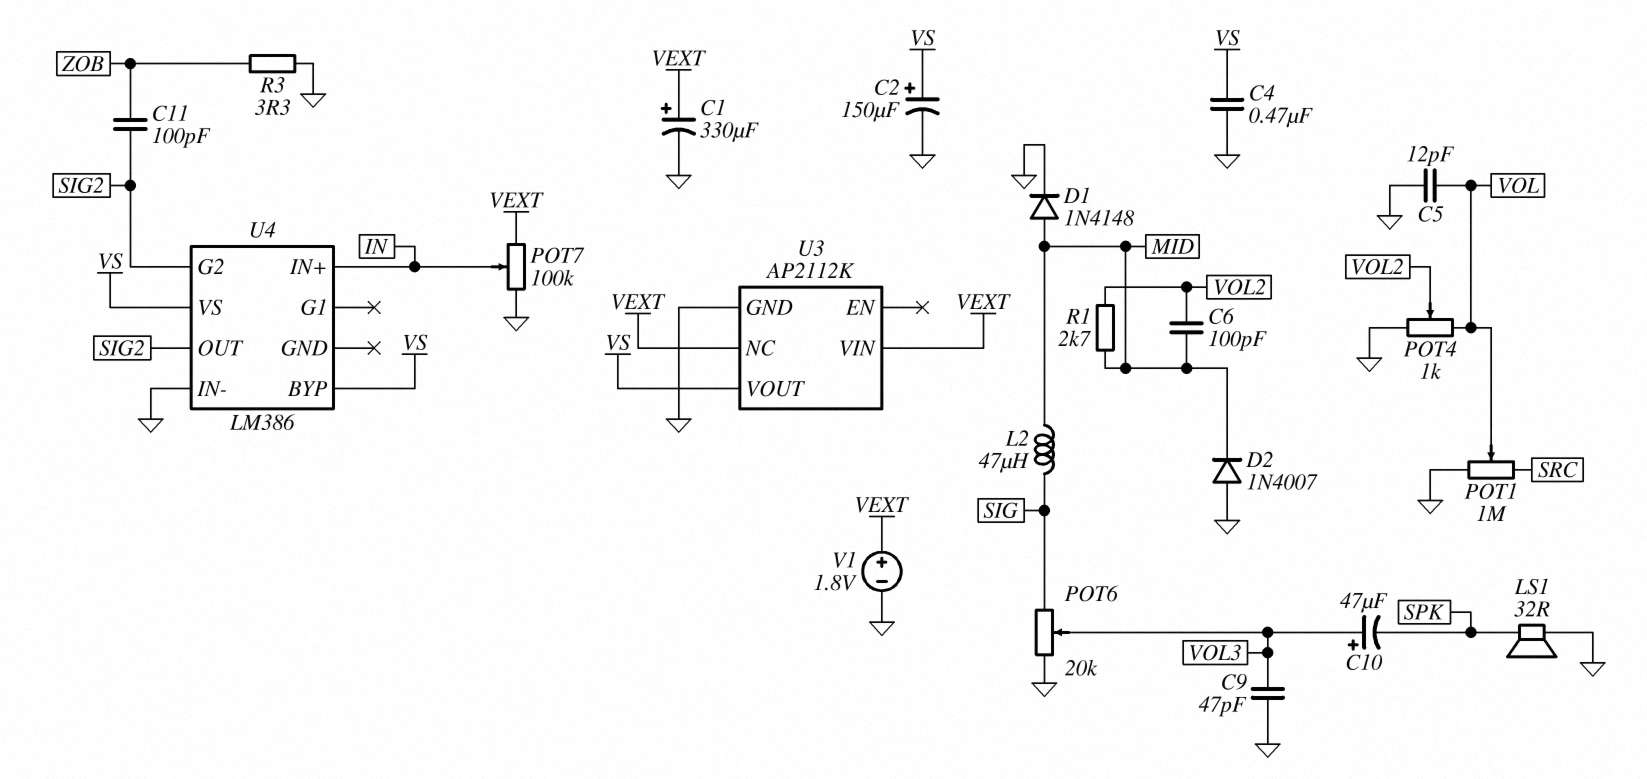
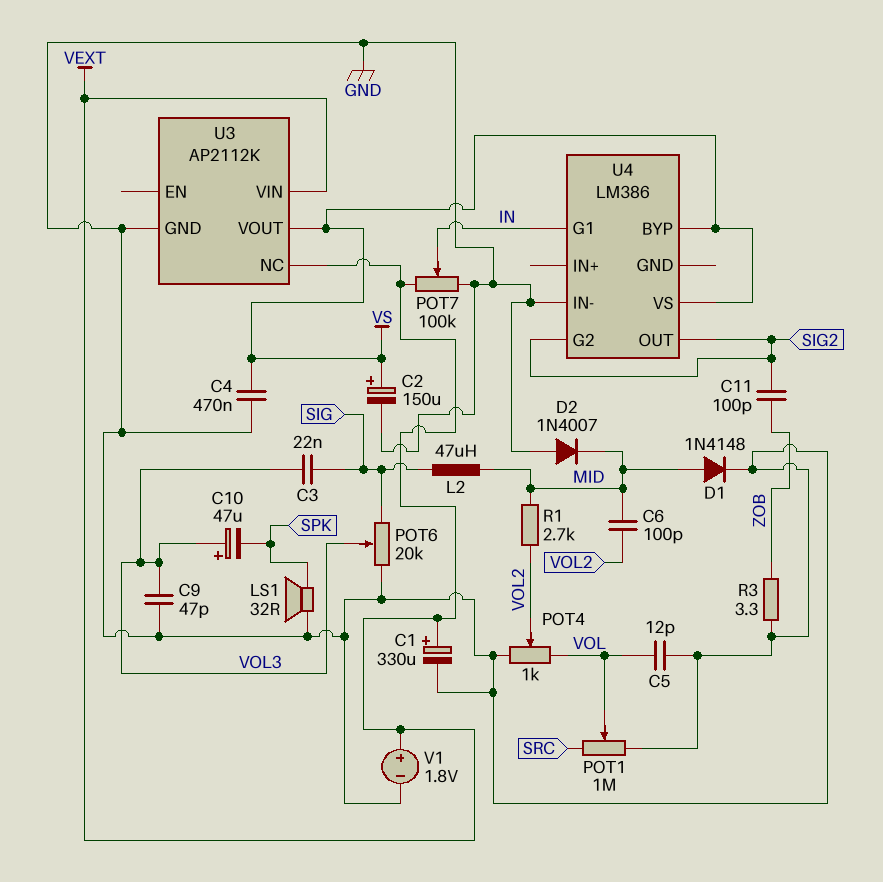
C3: none -> 22nF (SIG, VOL3)
U4 pin G1: none -> IN
U4 pin IN+: IN -> none

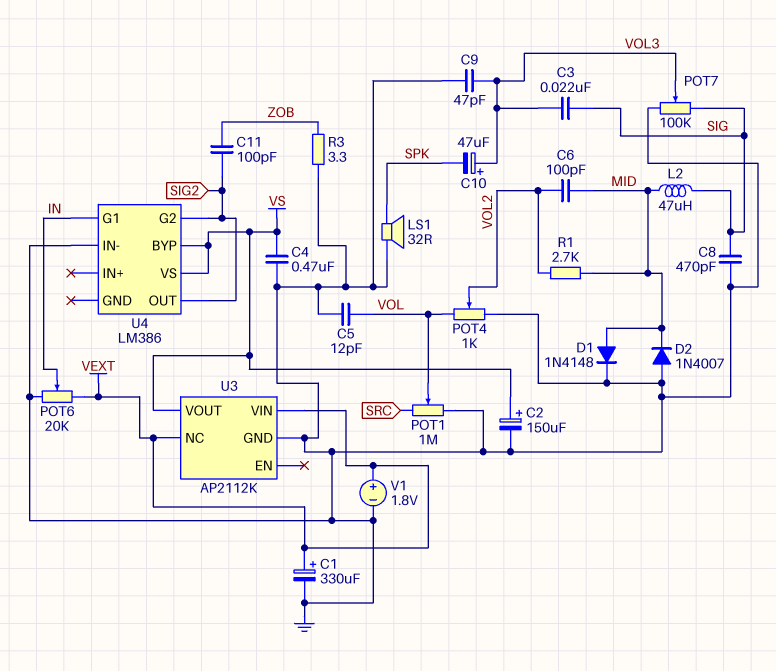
C8: none -> 470pF (GND, SIG)
POT6: 20k (GND, SIG, wiper VOL3) -> 20k (GND, VEXT, wiper IN)
POT7: 100k (GND, VEXT, wiper IN) -> 100k (GND, SIG, wiper VOL3)

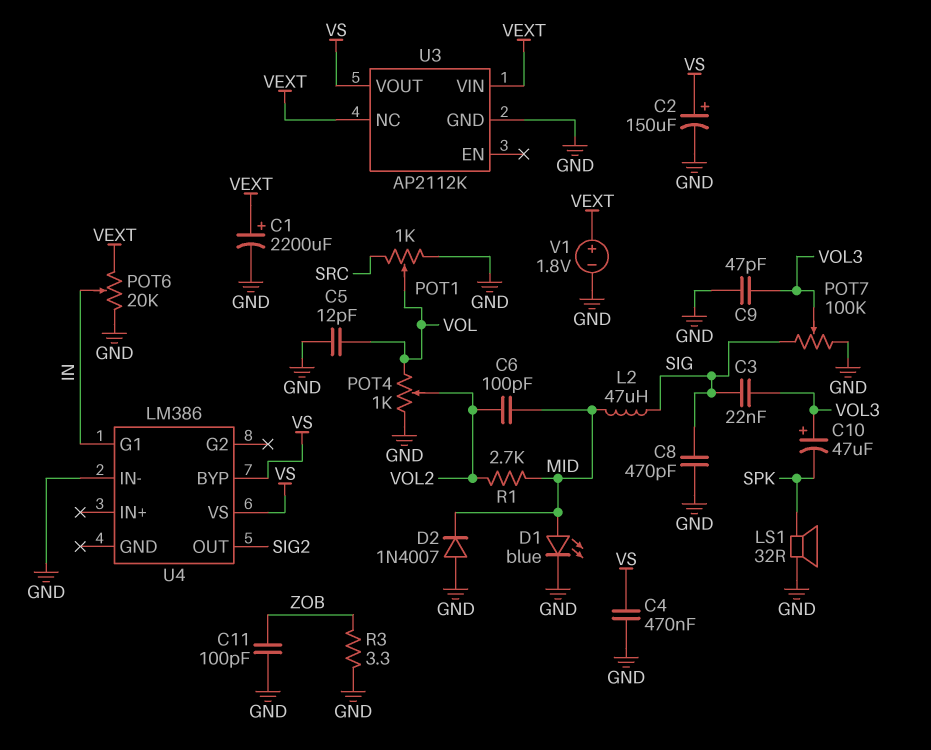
C1: 330uF (plus VEXT, minus GND) -> 2200uF (plus VEXT, minus GND)
C11: 100pF (SIG2, ZOB) -> 100pF (GND, ZOB)
D1: diode 1N4148 (A MID, K GND) -> LED blue (A MID, K GND)
POT1: 1M (GND, SRC, wiper VOL) -> 1k (GND, SRC, wiper VOL)
U4 pin G2: SIG2 -> none

